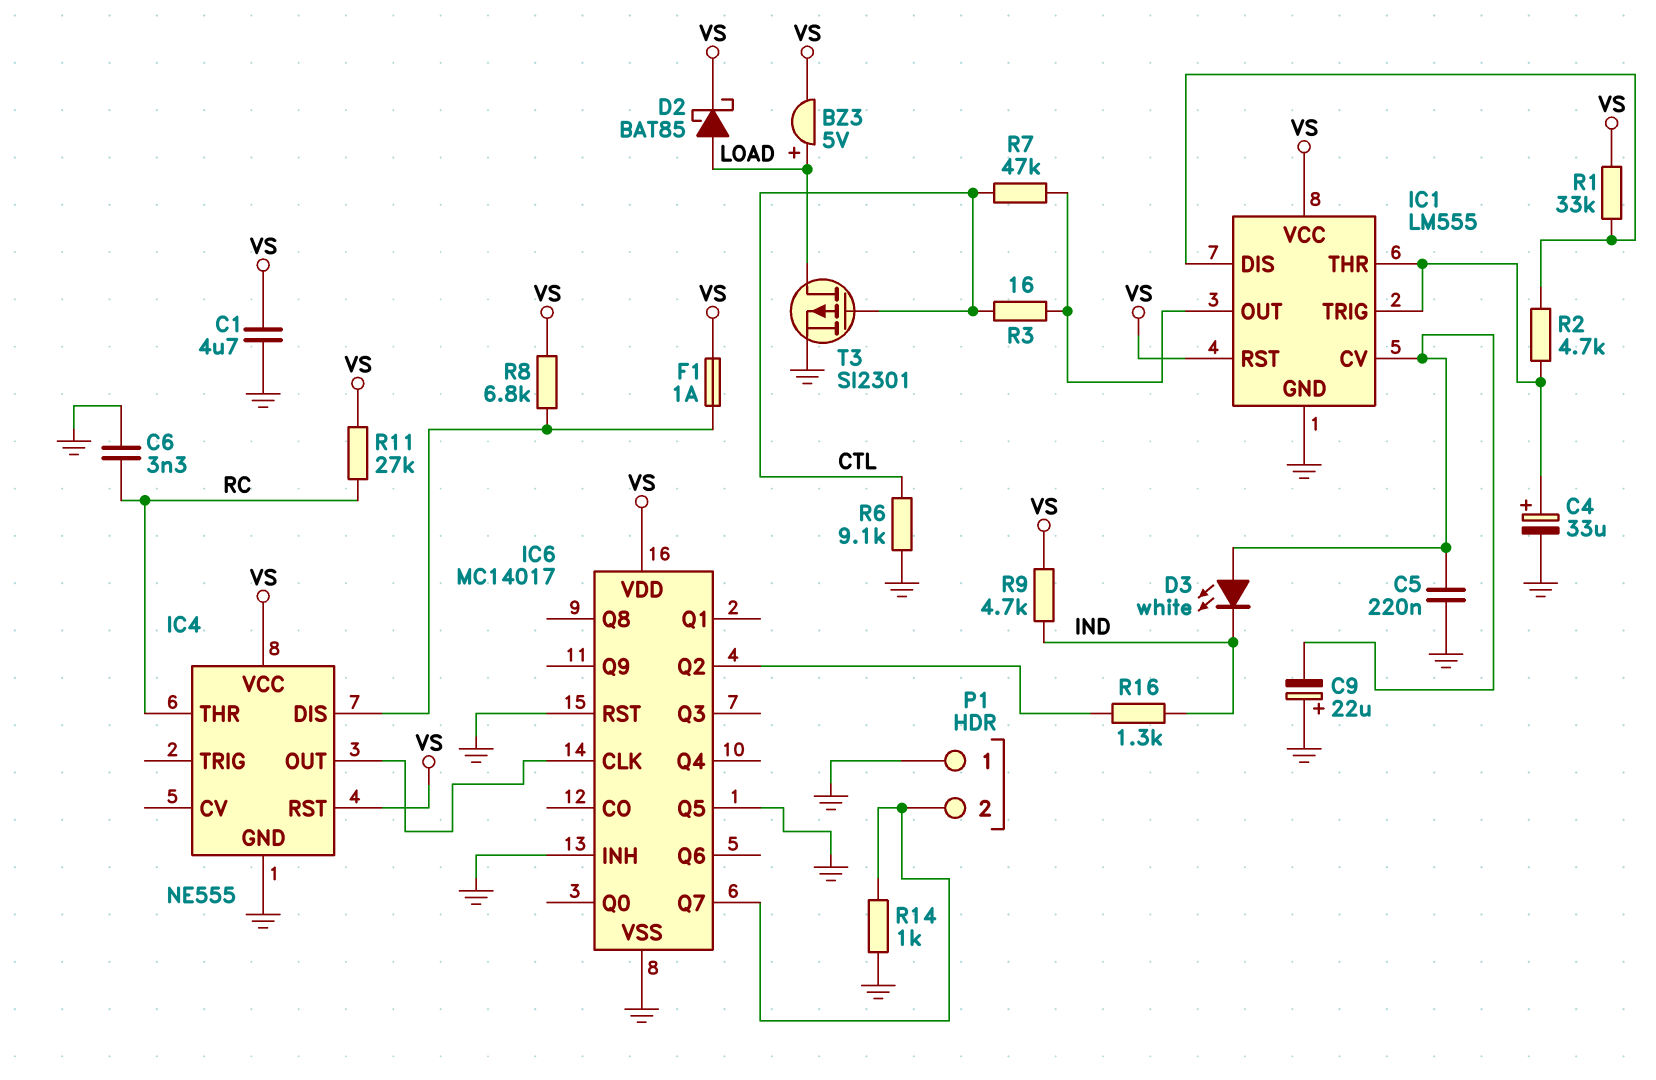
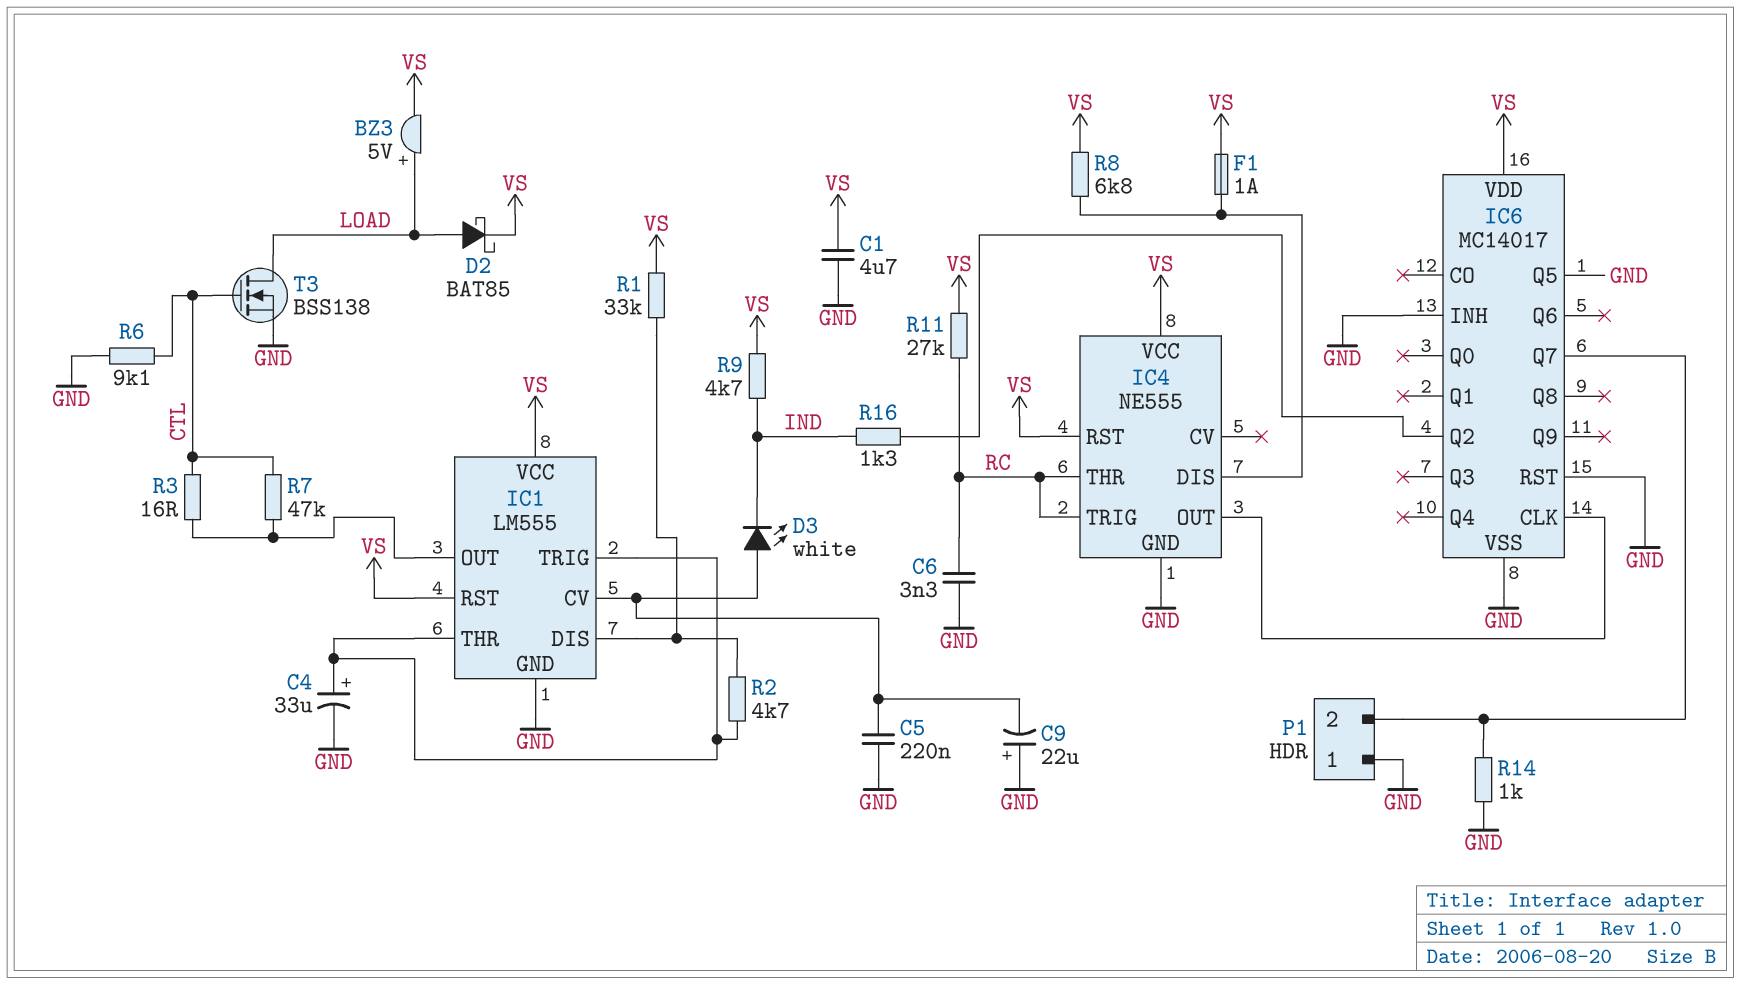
IC4 pin TRIG: none -> RC
T3: PMOS SI2301 (G CTL, D LOAD, S GND) -> NMOS BSS138 (G CTL, D LOAD, S GND)

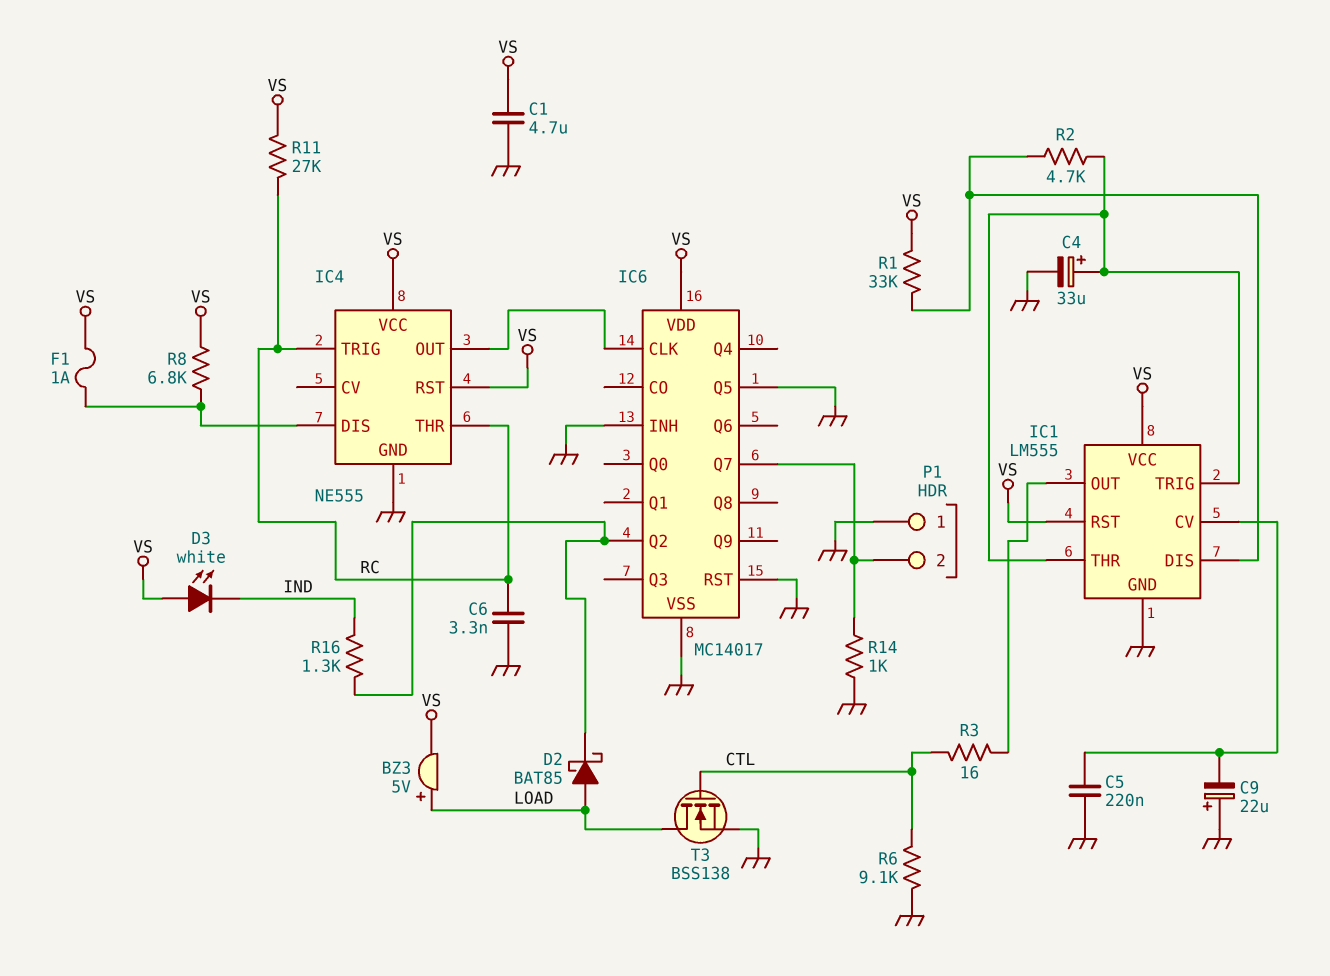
D2: schottky BAT85 (A LOAD, K VS) -> schottky BAT85 (A LOAD, K IC6/Q2)
D3: LED white (A IC1/CV, K IND) -> LED white (A VS, K IND)
R7: 47k (CTL, IC1/OUT) -> none
R9: 4.7k (IND, VS) -> none

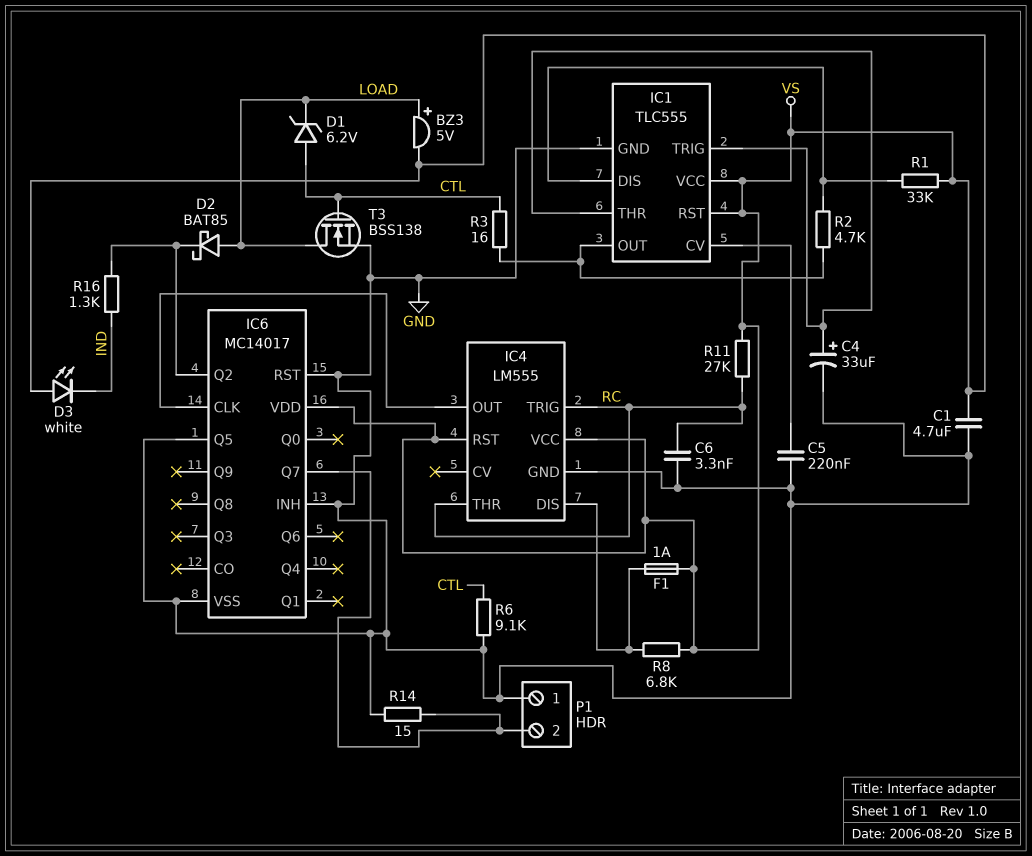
C9: 22uF (plus GND, minus IC1/CV) -> none
D1: none -> zener 6.2V (A CTL, K LOAD)
IC1: LM555 -> TLC555
IC4: NE555 -> LM555
R2: 4.7k (IC1/DIS, IC1/THR) -> 4.7k (IC1/DIS, IC1/OUT)
R14: 1k (GND, IC6/Q7) -> 15 (GND, IC6/Q7)

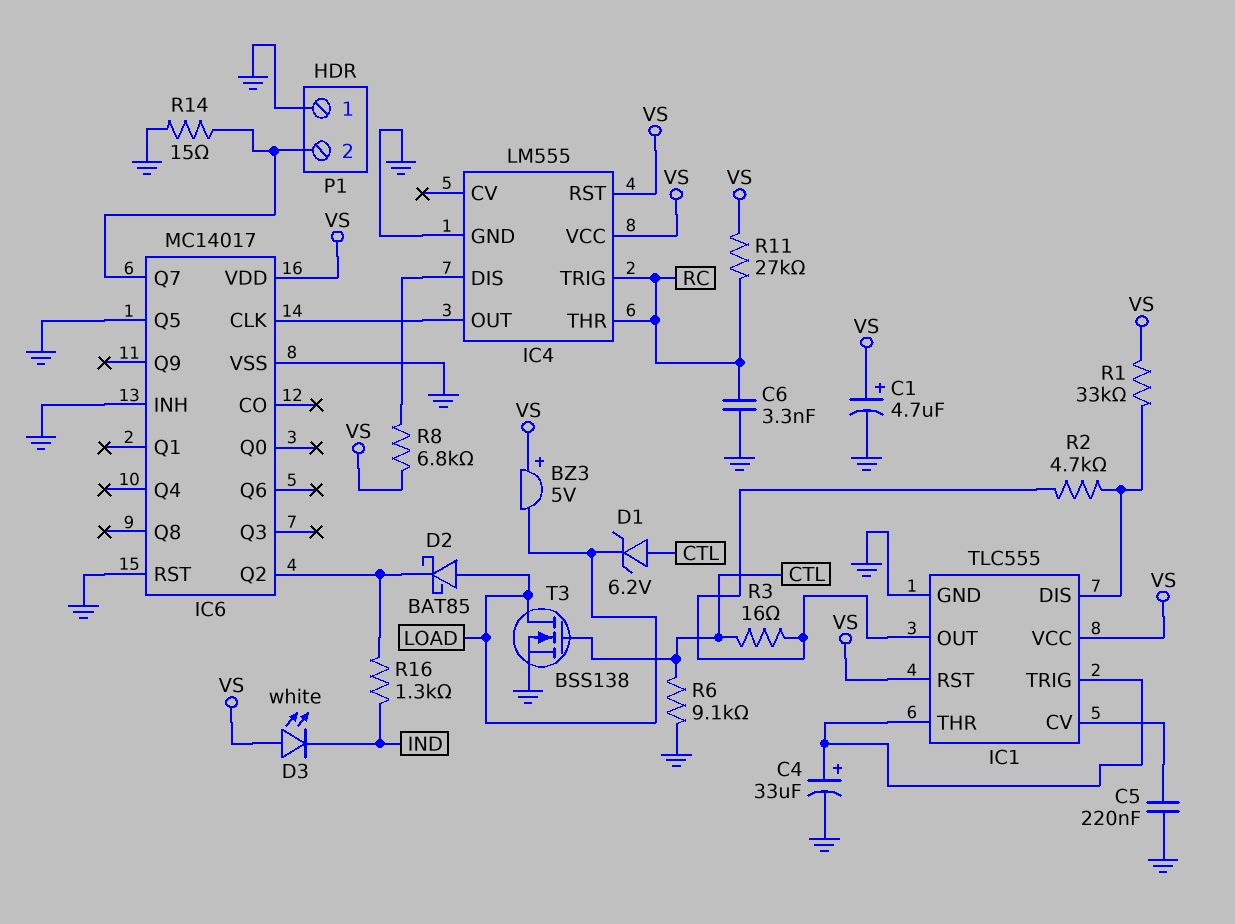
BZ3: buzzer 5V (plus LOAD, minus VS) -> buzzer 5V (plus VS, minus LOAD)
C1: 4.7uF (GND, VS) -> 4.7uF (plus VS, minus GND)
F1: 1A (IC4/DIS, VS) -> none

